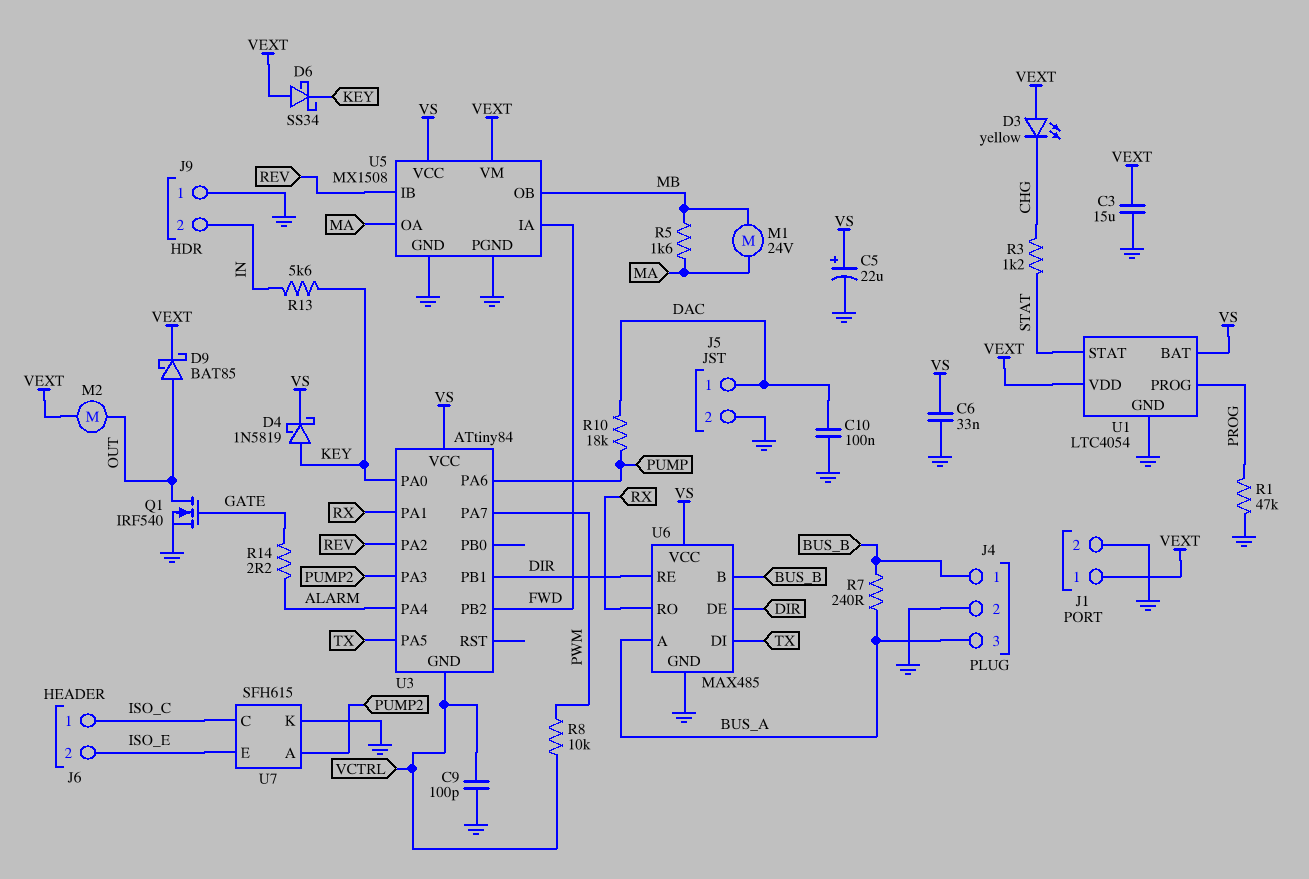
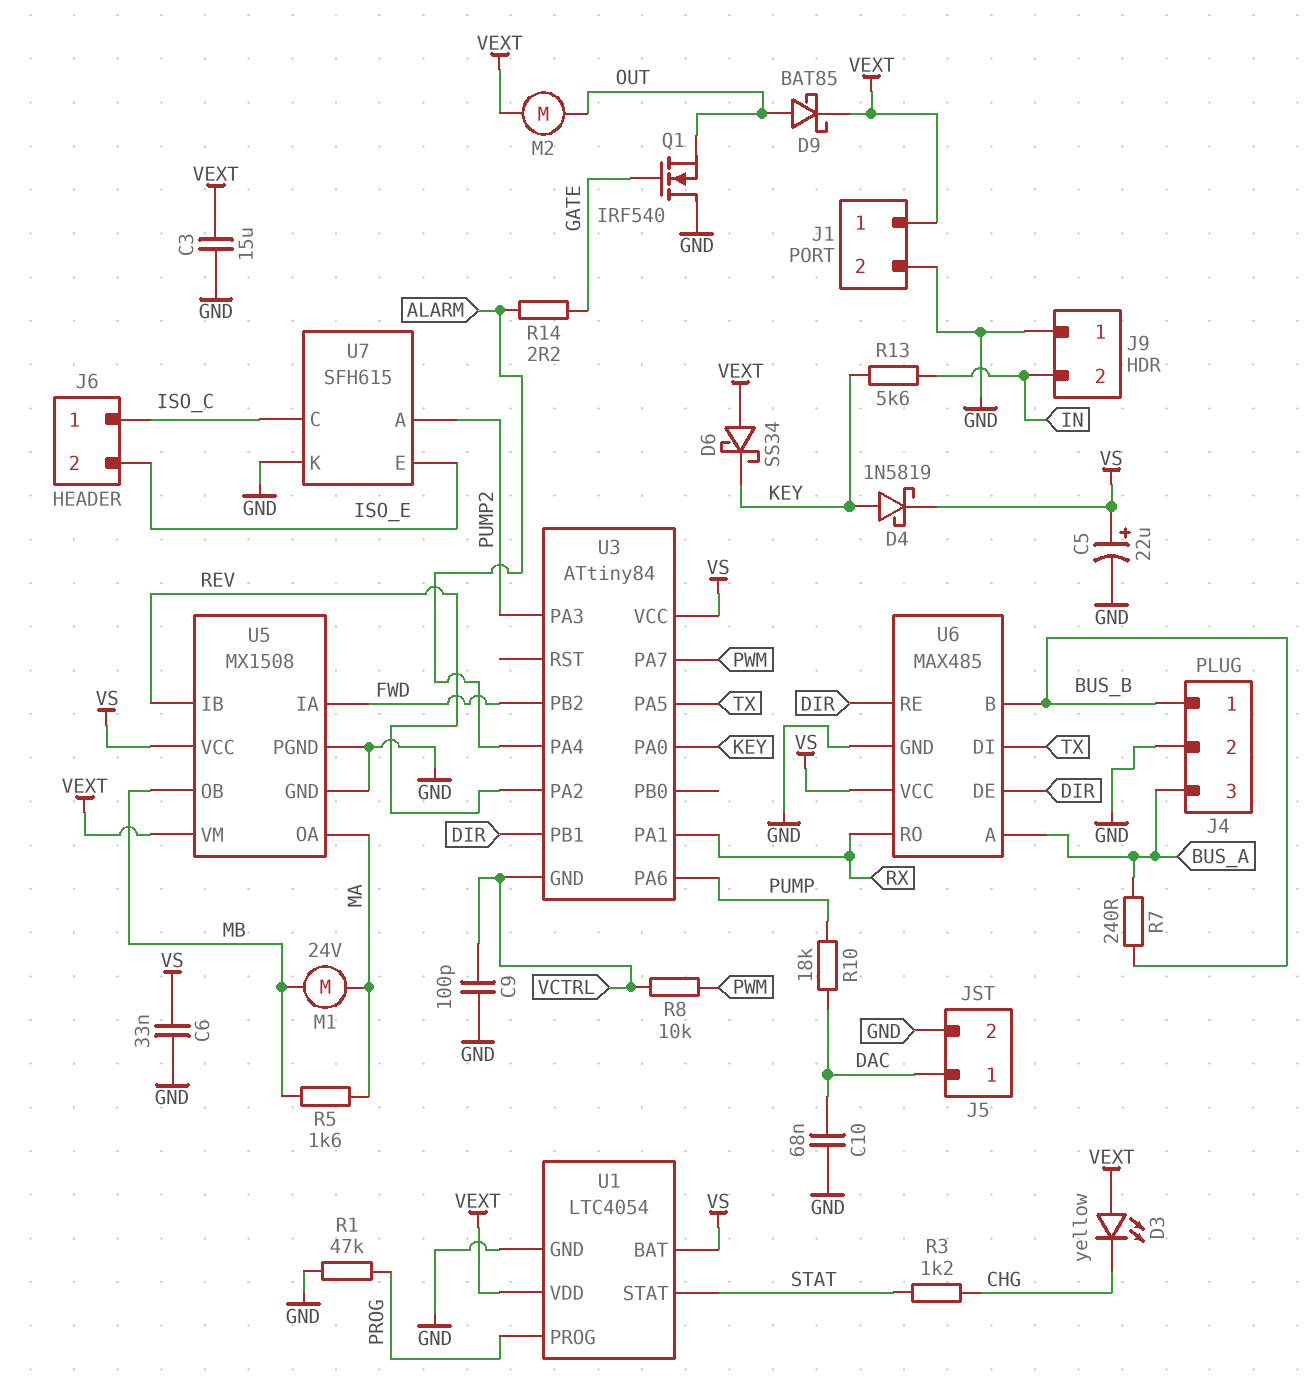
C10: 100nF (DAC, GND) -> 68nF (DAC, GND)
Q1: NMOS IRF540 (G GATE, D OUT, S GND) -> NMOS IRF540 (G GATE, D GND, S OUT)

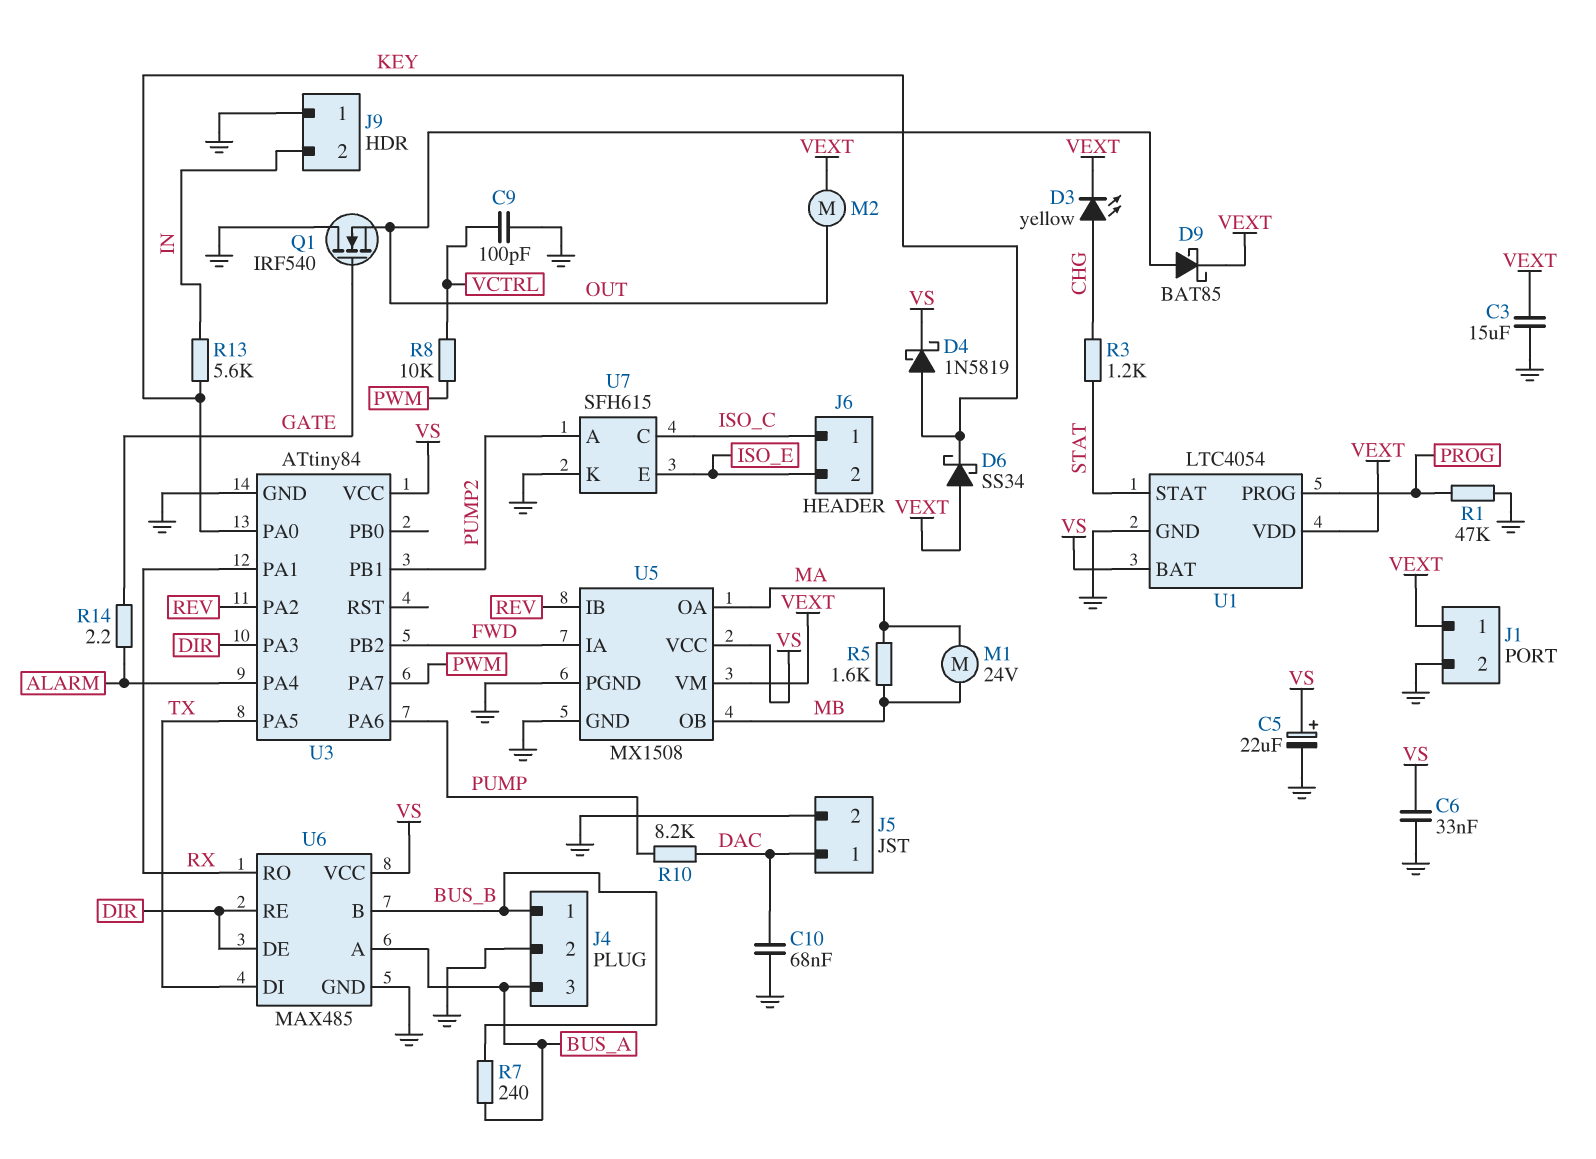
D3: LED yellow (A VEXT, K CHG) -> LED yellow (A CHG, K VEXT)
R10: 18k (DAC, PUMP) -> 8.2k (DAC, PUMP)
U3 pin GND: VCTRL -> GND
U3 pin PA3: PUMP2 -> DIR
U3 pin PB1: DIR -> PUMP2

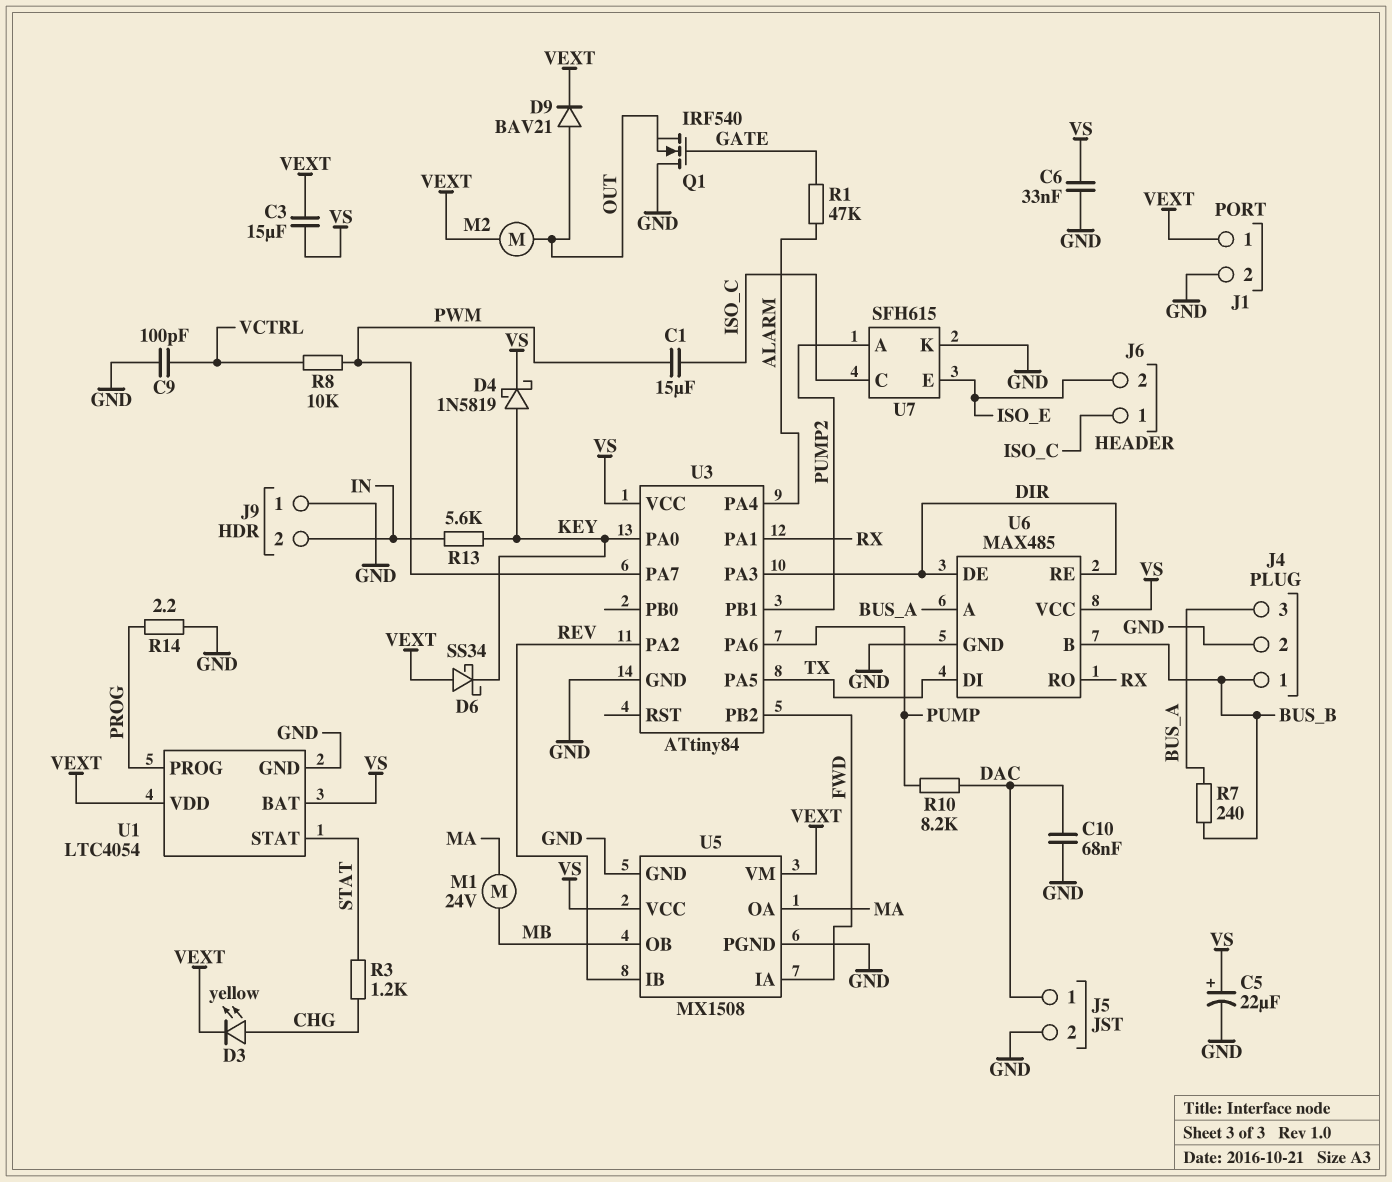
C1: none -> 15uF (ISO_C, PWM)
C3: 15uF (GND, VEXT) -> 15uF (VEXT, VS)
D9: schottky BAT85 (A OUT, K VEXT) -> diode BAV21 (A OUT, K VEXT)
R1: 47k (GND, PROG) -> 47k (ALARM, GATE)
R5: 1.6k (MA, MB) -> none
R14: 2.2 (ALARM, GATE) -> 2.2 (GND, PROG)

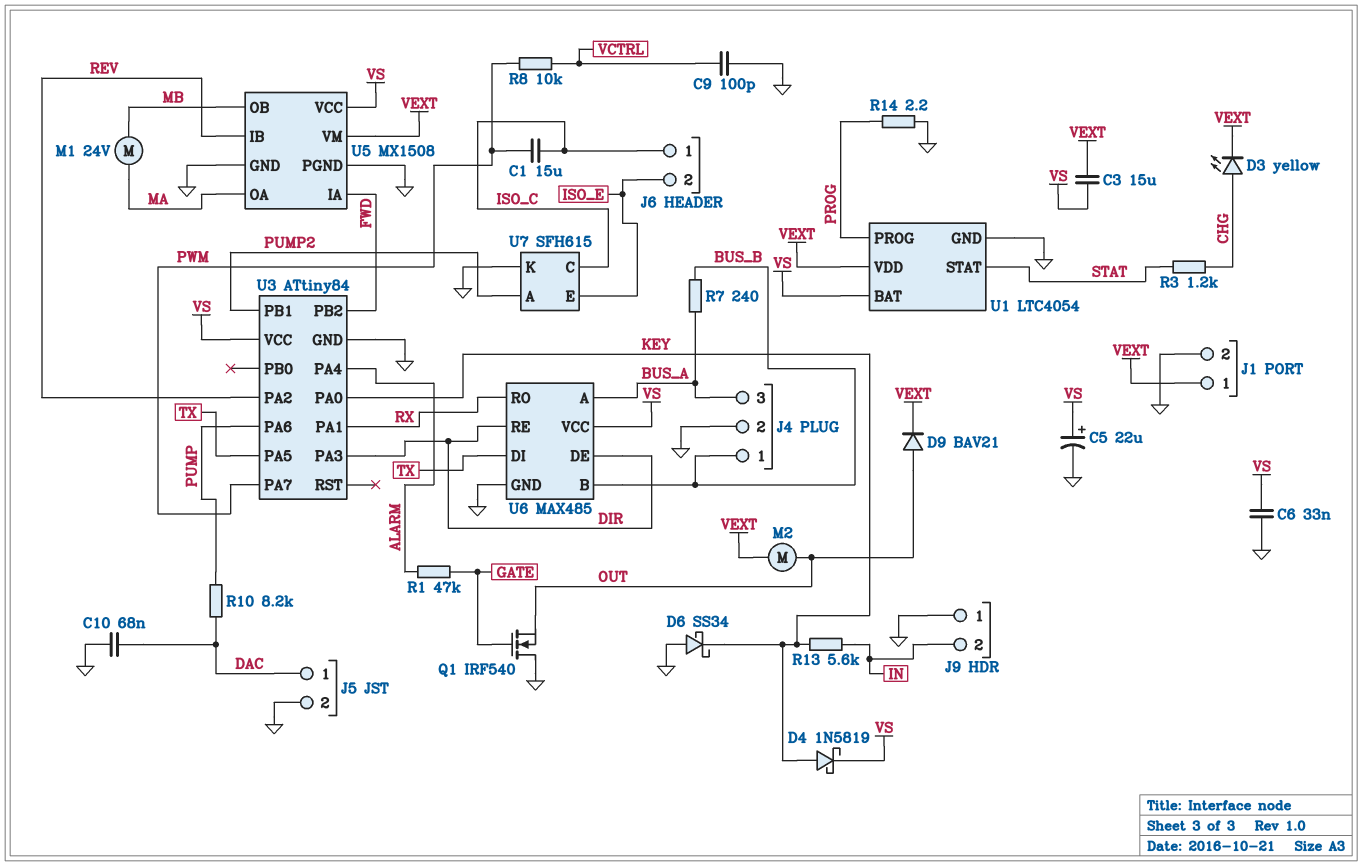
D6: schottky SS34 (A VEXT, K KEY) -> schottky SS34 (A GND, K KEY)

